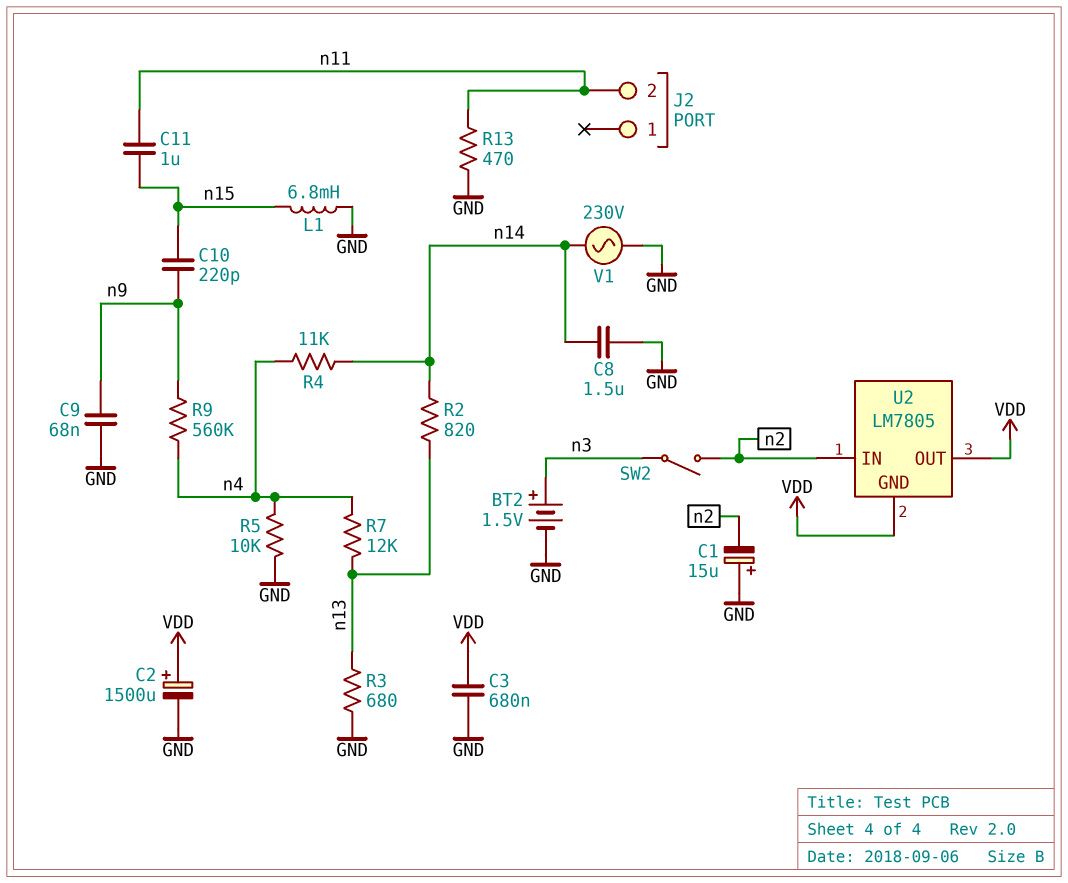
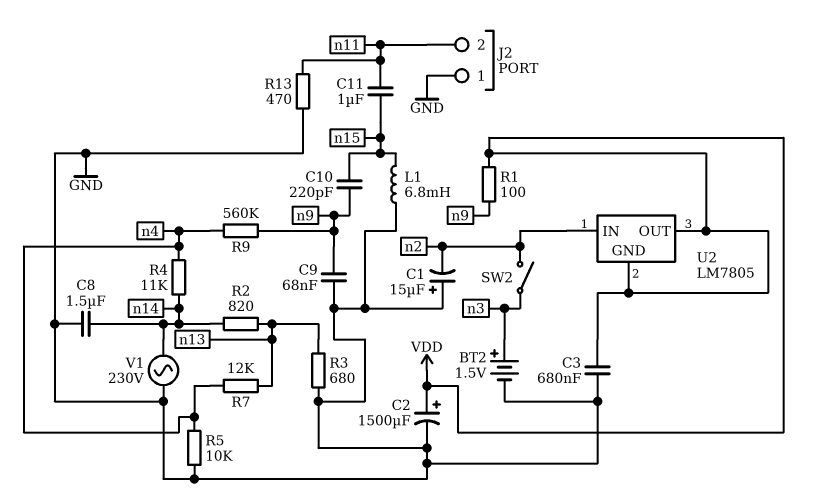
J2 pin 1: none -> GND
R1: none -> 100 (VDD, n9)

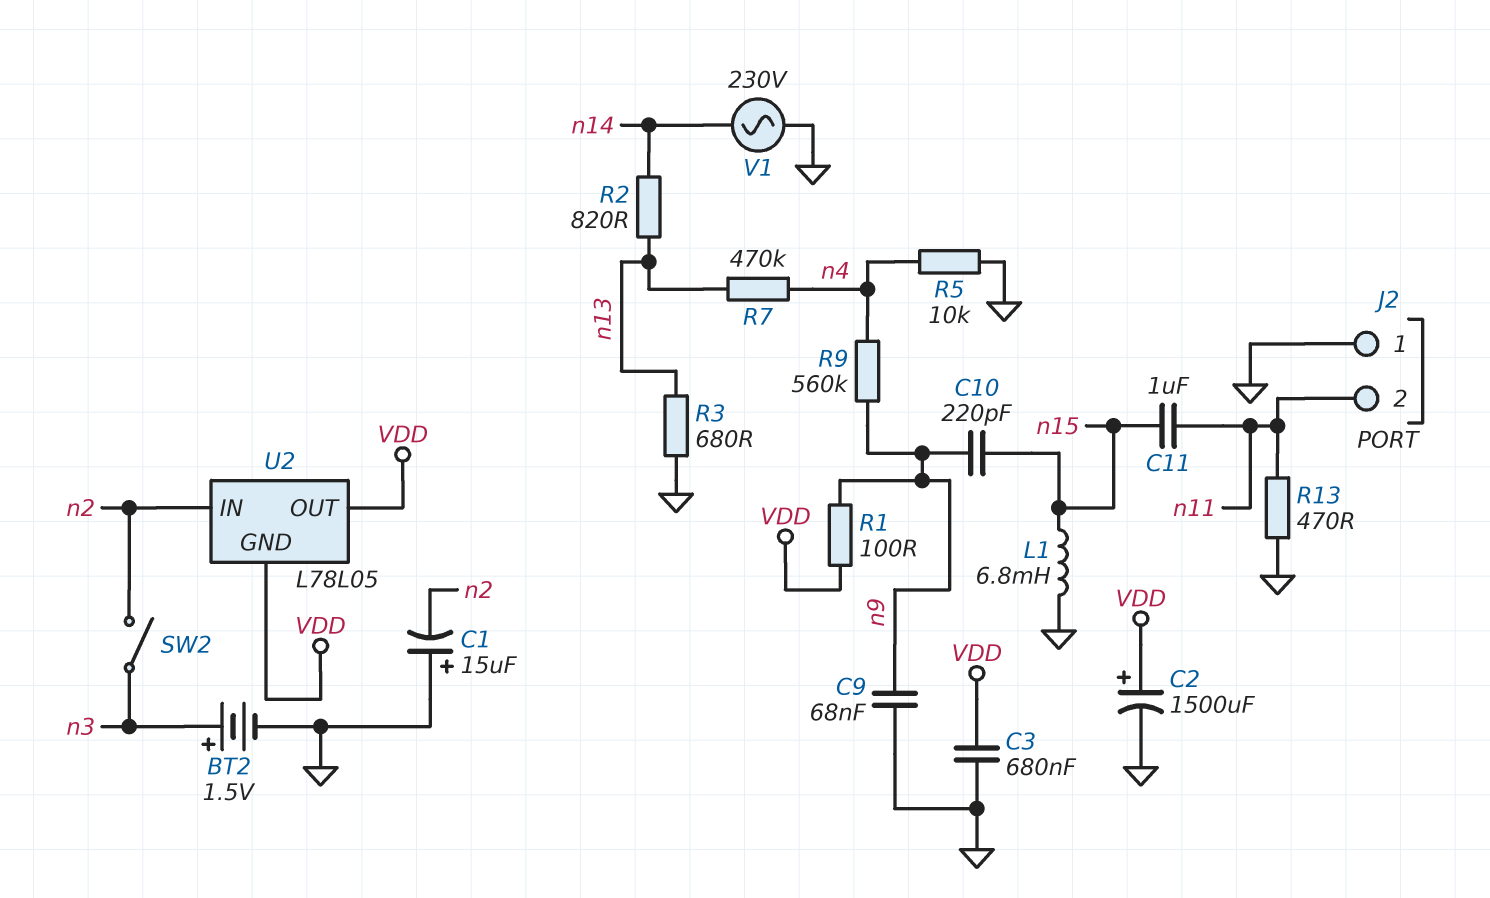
C8: 1.5uF (GND, n14) -> none
R4: 11k (n4, n14) -> none
R7: 12k (n4, n13) -> 470k (n4, n13)
U2: LM7805 -> L78L05

